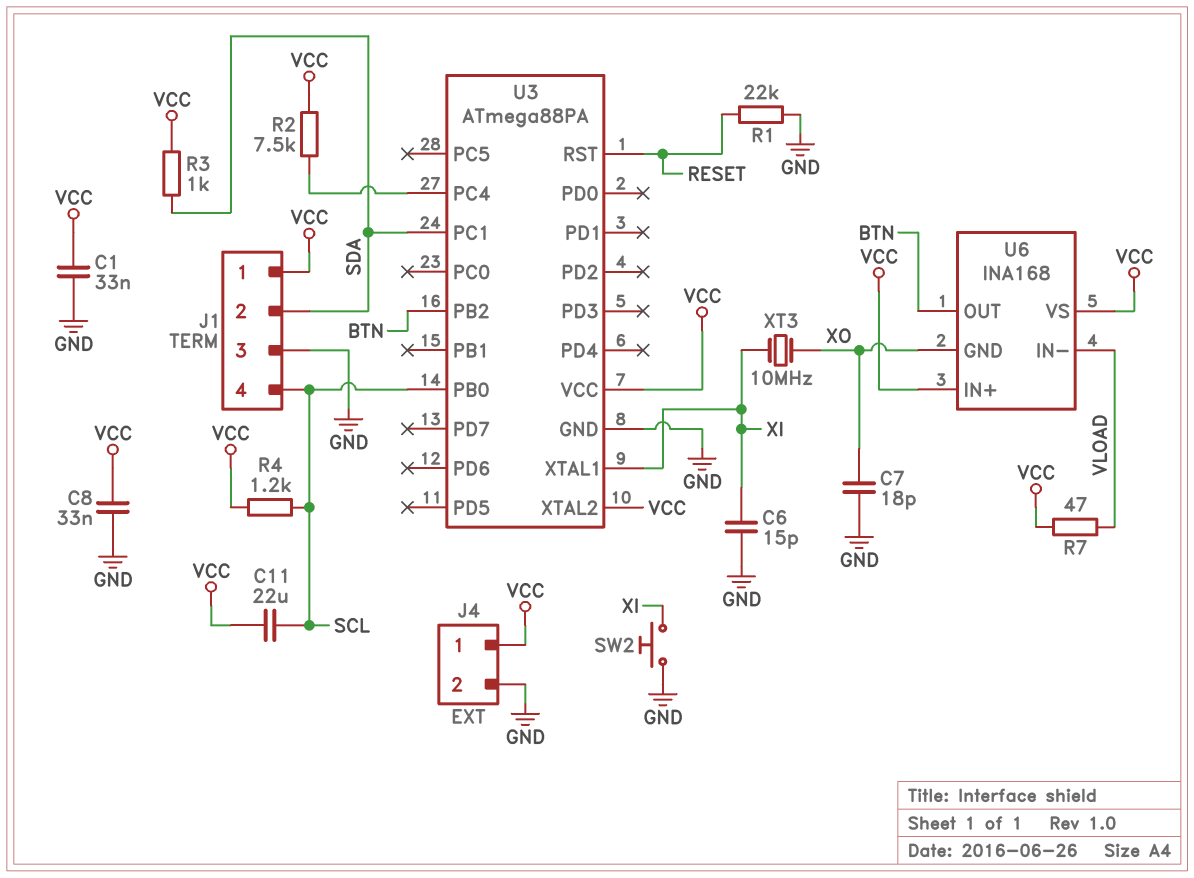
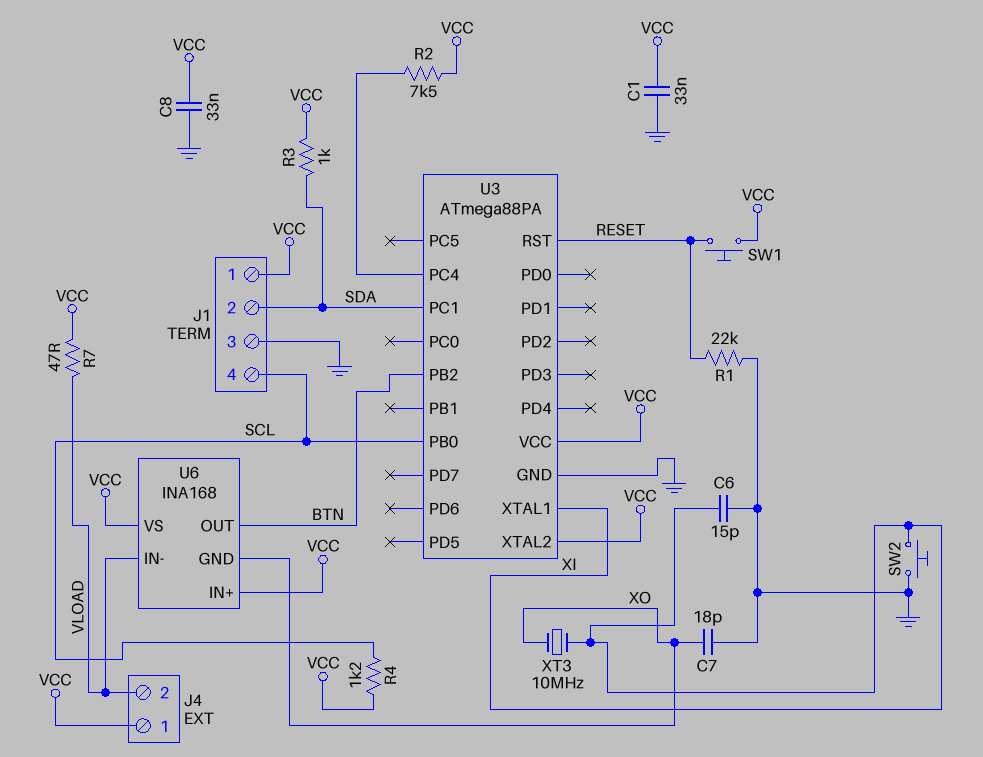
C11: 22uF (SCL, VCC) -> none
J4 pin 2: GND -> VLOAD
SW1: none -> button (RESET, VCC)

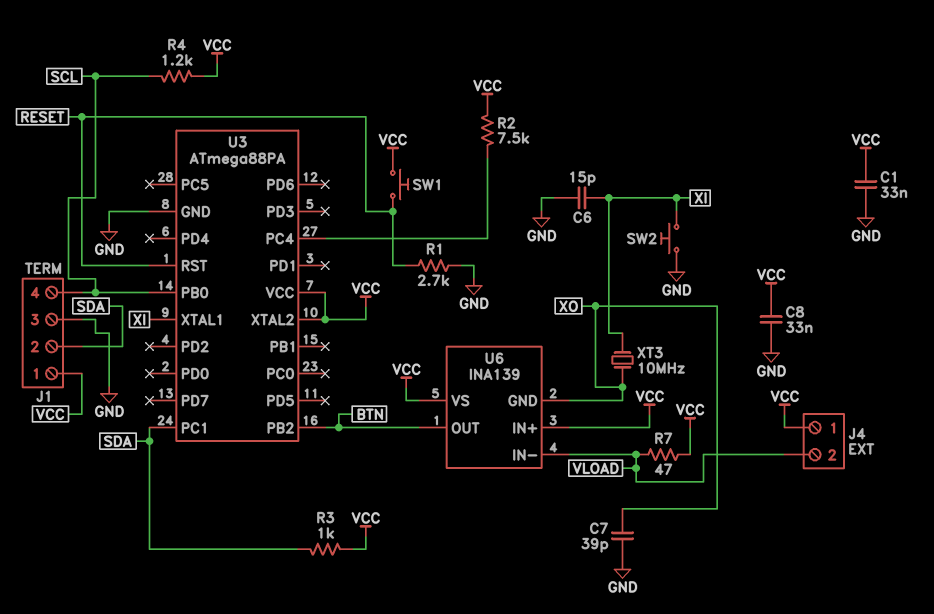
C7: 18pF (GND, XO) -> 39pF (GND, XO)
R1: 22k (GND, RESET) -> 2.7k (GND, RESET)
U6: INA168 -> INA139

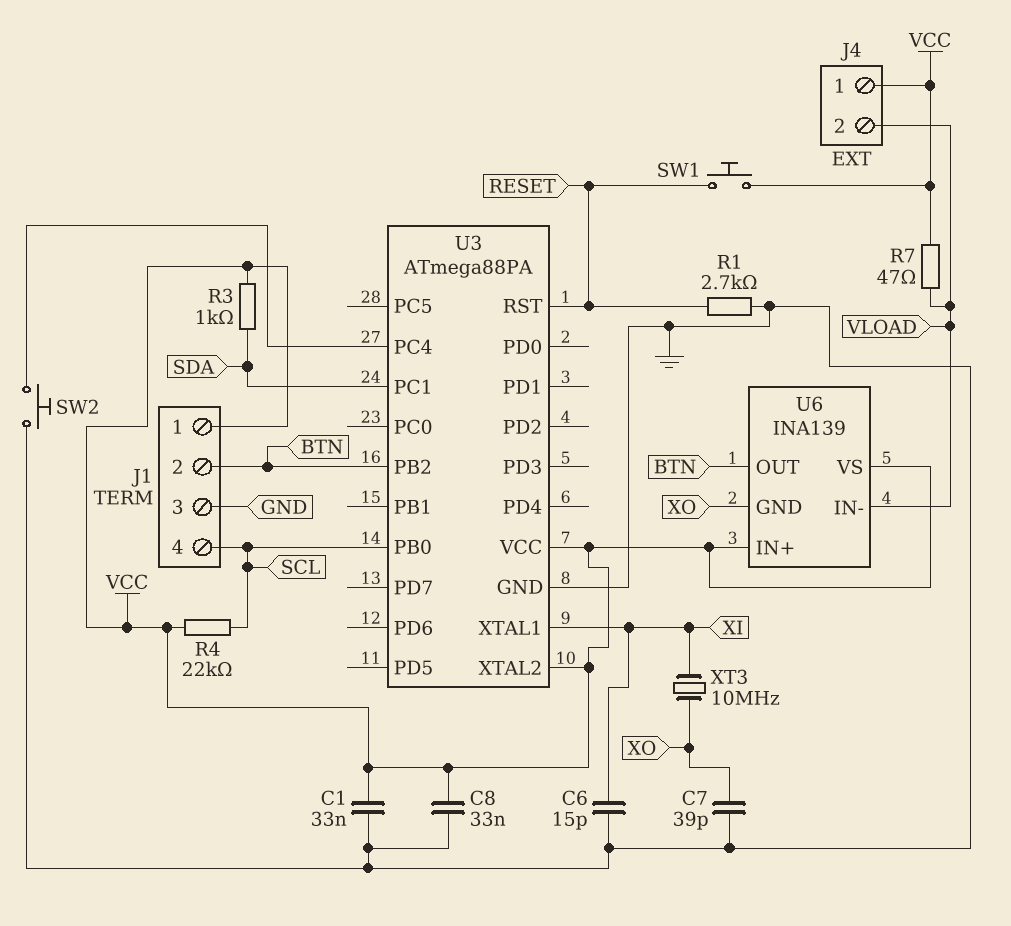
J1 pin 2: SDA -> BTN
R2: 7.5k (U3/PC4, VCC) -> none
R4: 1.2k (SCL, VCC) -> 22k (SCL, VCC)
SW2: button (GND, XI) -> button (GND, U3/PC4)

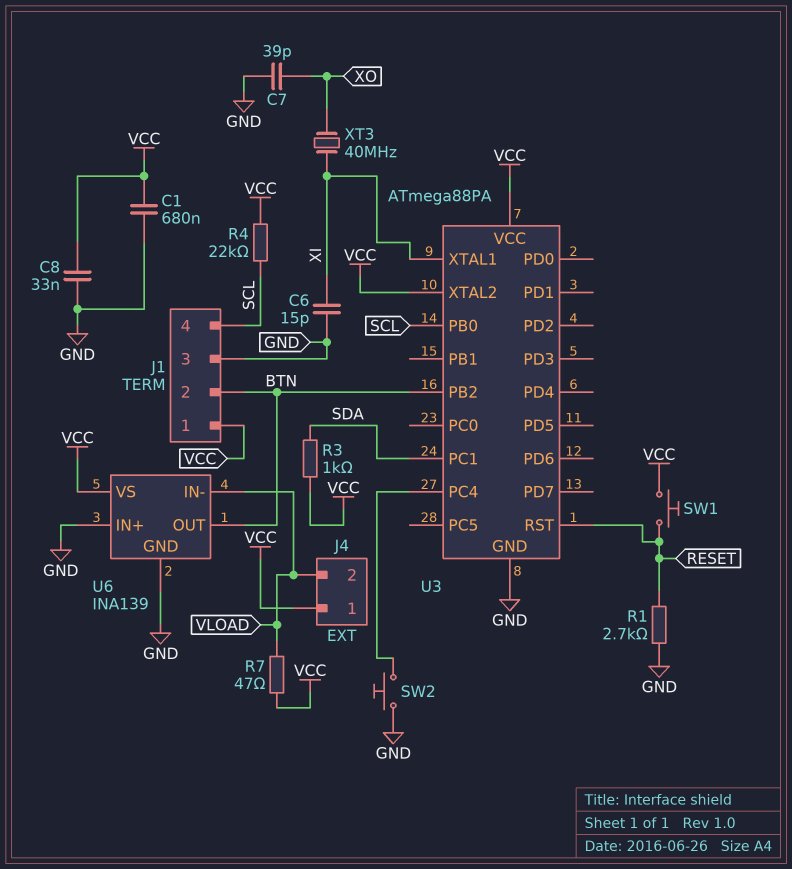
C1: 33nF (GND, VCC) -> 680nF (GND, VCC)
U6 pin GND: XO -> GND
U6 pin IN+: VCC -> GND
XT3: 10MHz (XI, XO) -> 40MHz (XI, XO)

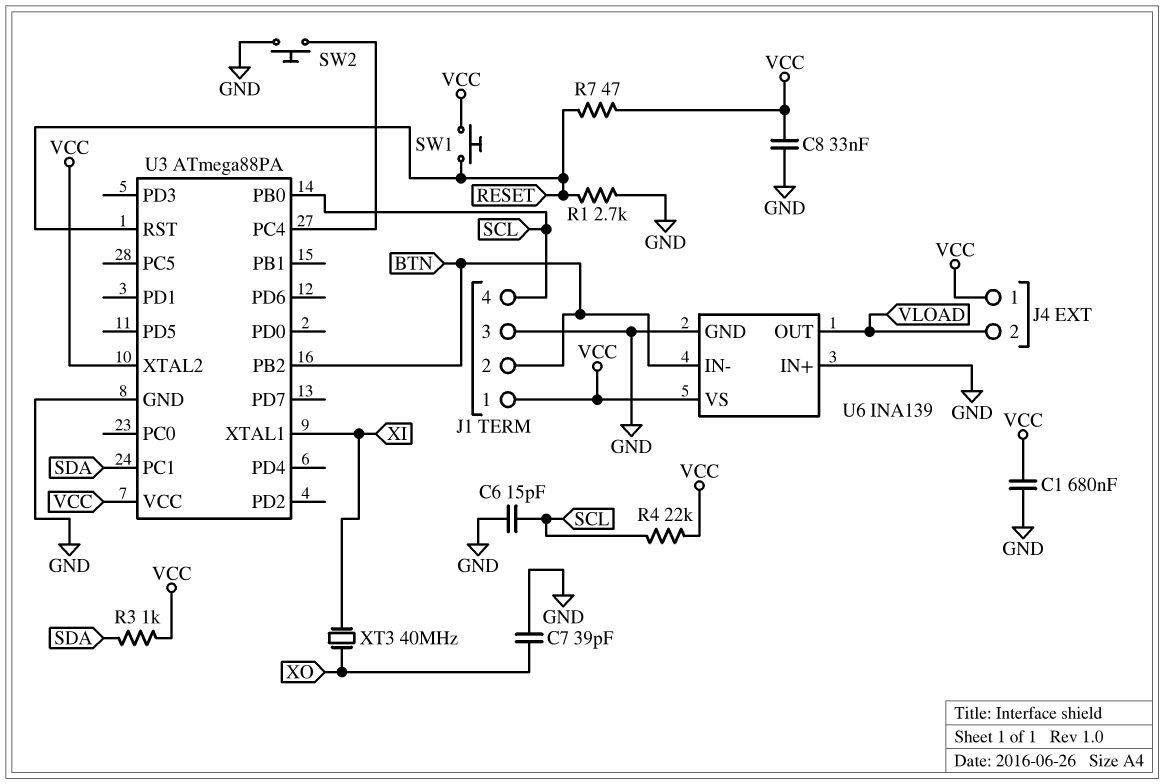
C6: 15pF (GND, XI) -> 15pF (GND, SCL)
R7: 47 (VCC, VLOAD) -> 47 (RESET, VCC)
U6 pin IN-: VLOAD -> BTN
U6 pin OUT: BTN -> VLOAD

